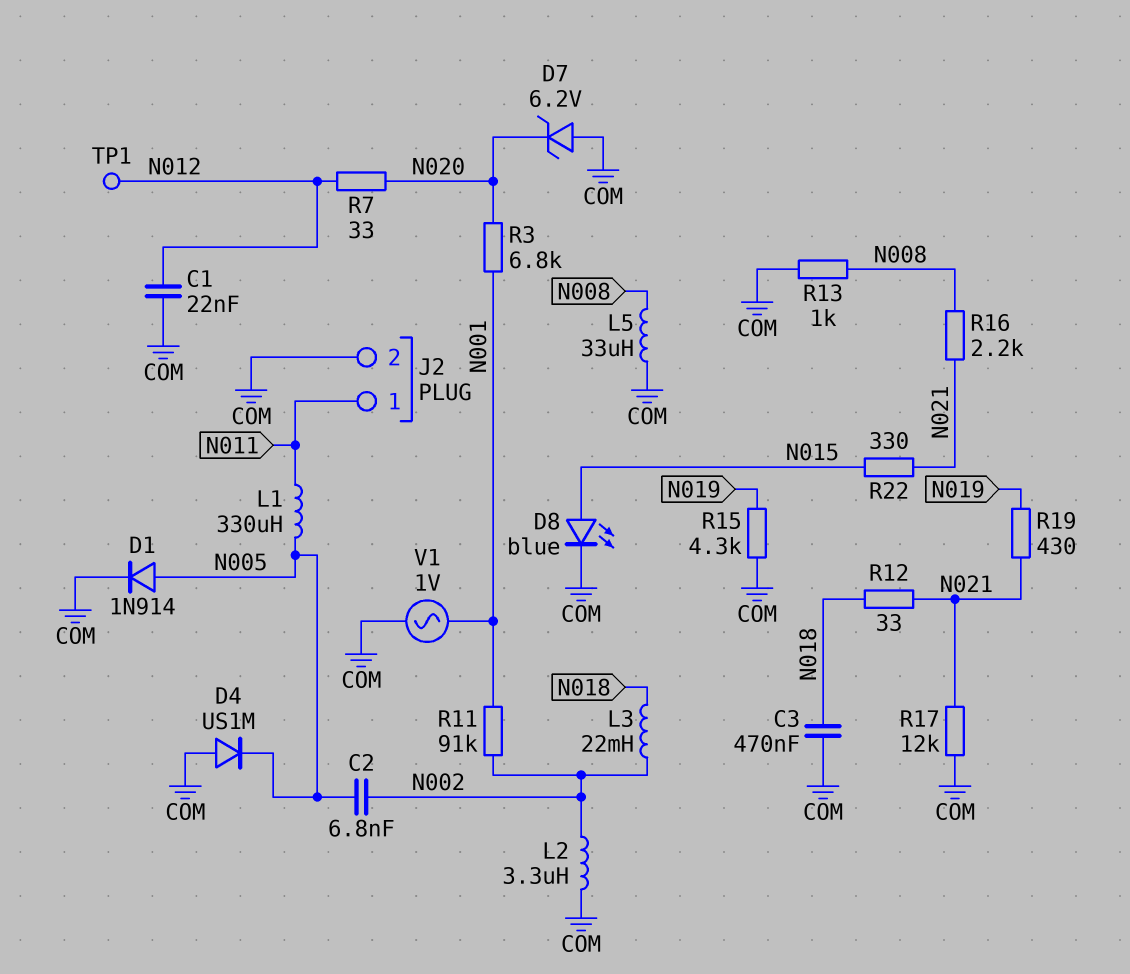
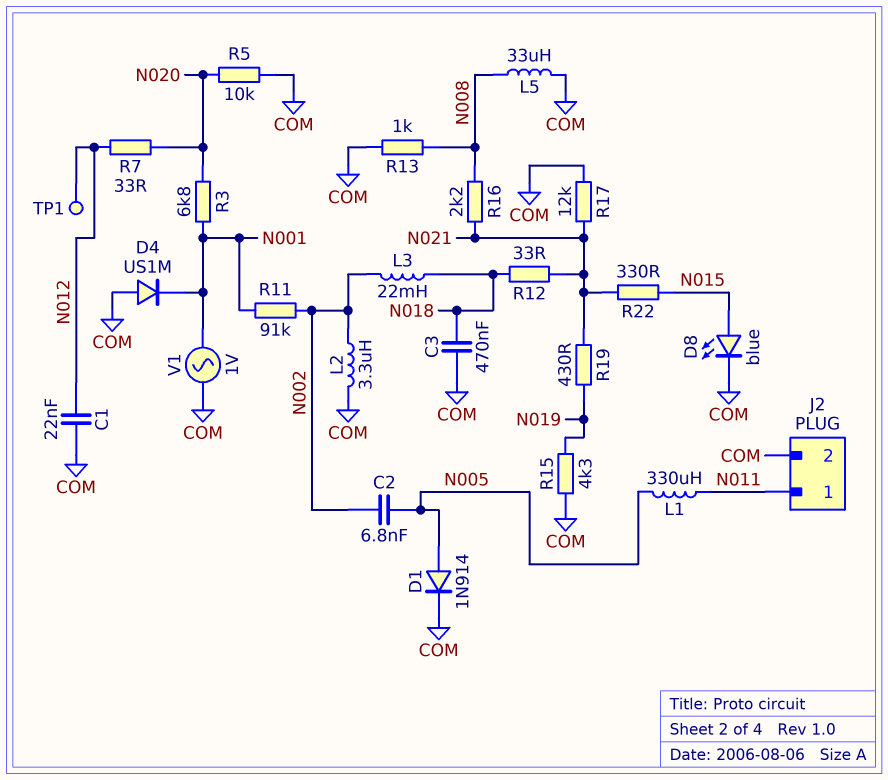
D4: diode US1M (A COM, K N005) -> diode US1M (A COM, K N001)
D7: zener 6.2V (A COM, K N020) -> none
R5: none -> 10k (COM, N020)

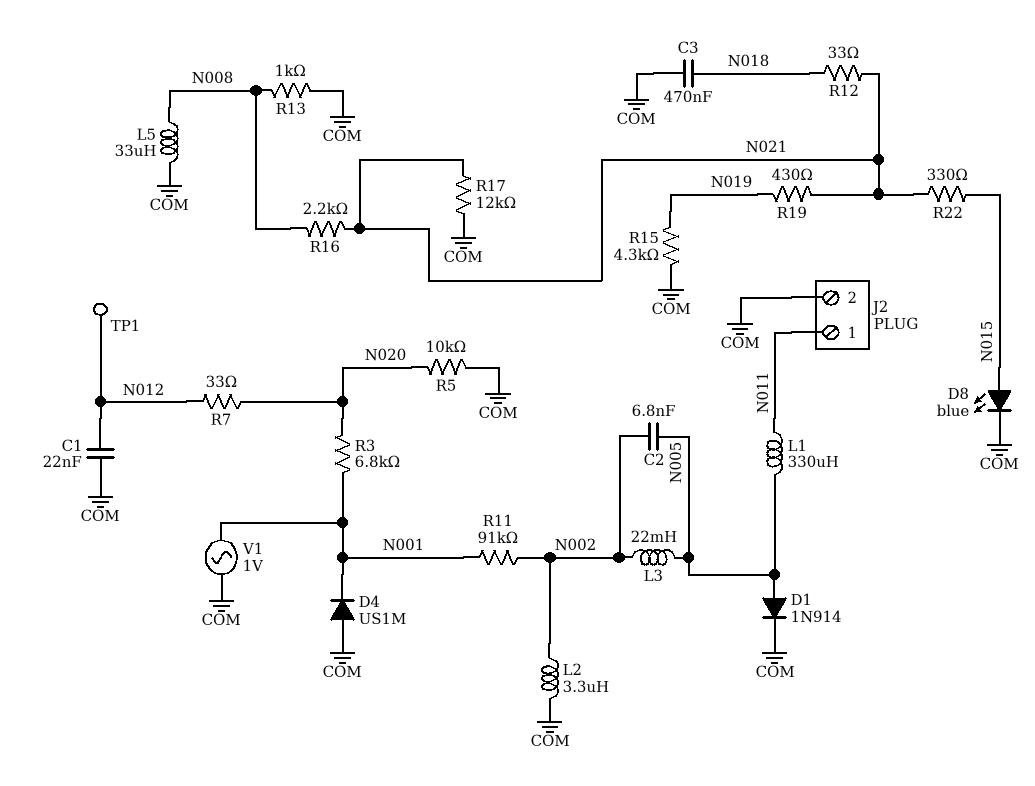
L3: 22mH (N002, N018) -> 22mH (N002, N005)

